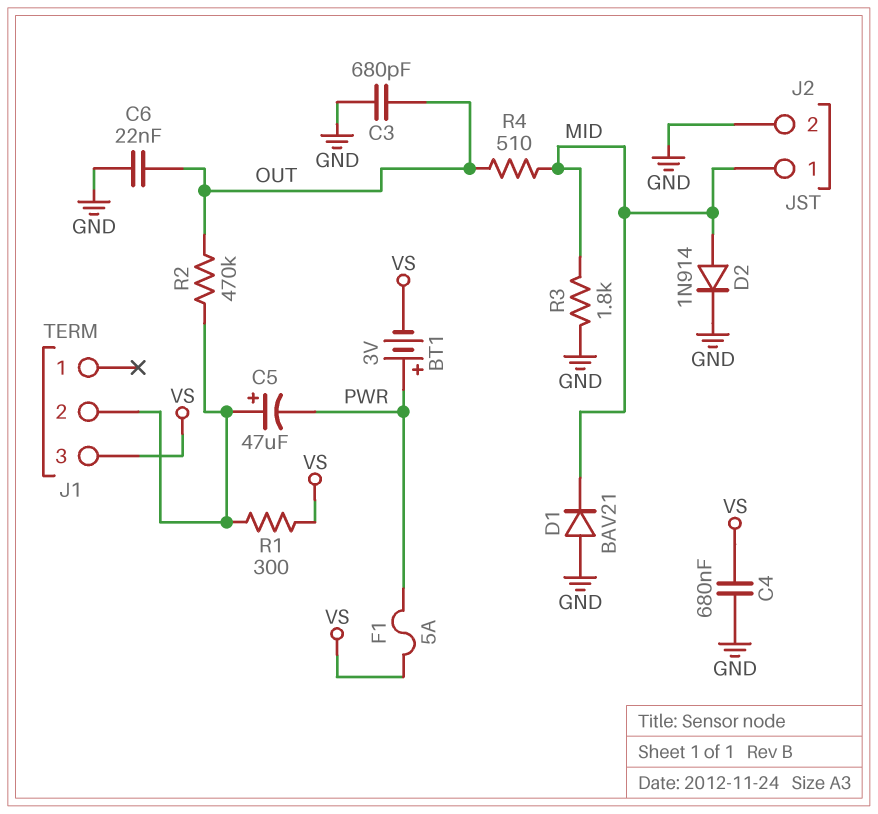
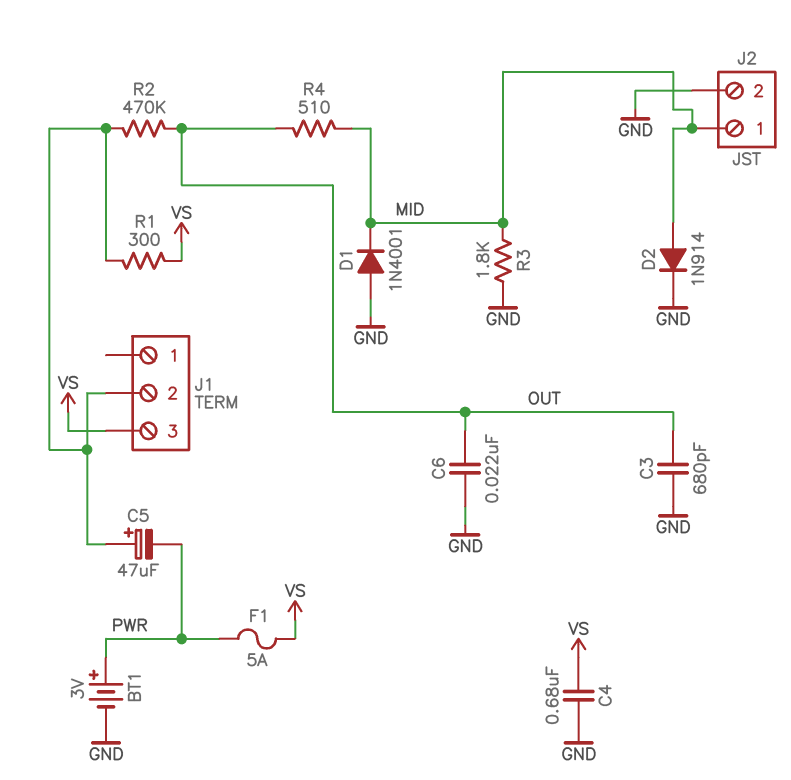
BT1: 3V (plus PWR, minus VS) -> 3V (plus PWR, minus GND)
D1: diode BAV21 (A GND, K MID) -> diode 1N4001 (A GND, K MID)

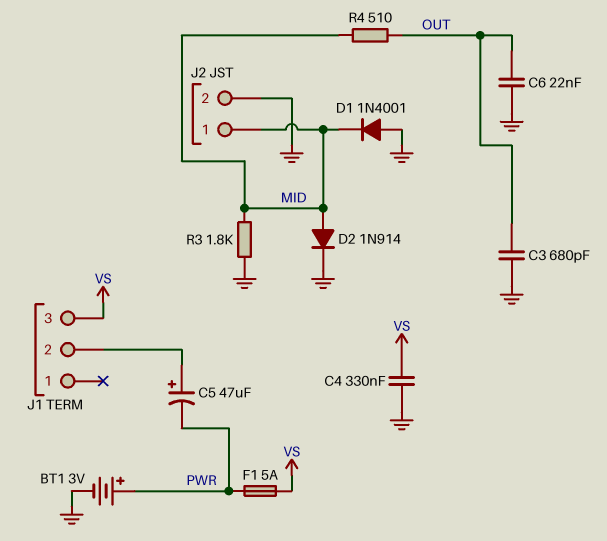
C4: 680nF (GND, VS) -> 330nF (GND, VS)
R1: 300 (J1/2, VS) -> none
R2: 470k (J1/2, OUT) -> none

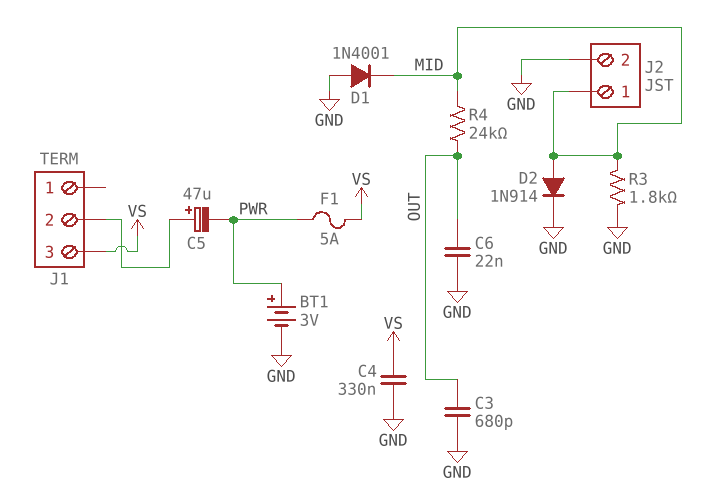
R4: 510 (MID, OUT) -> 24k (MID, OUT)

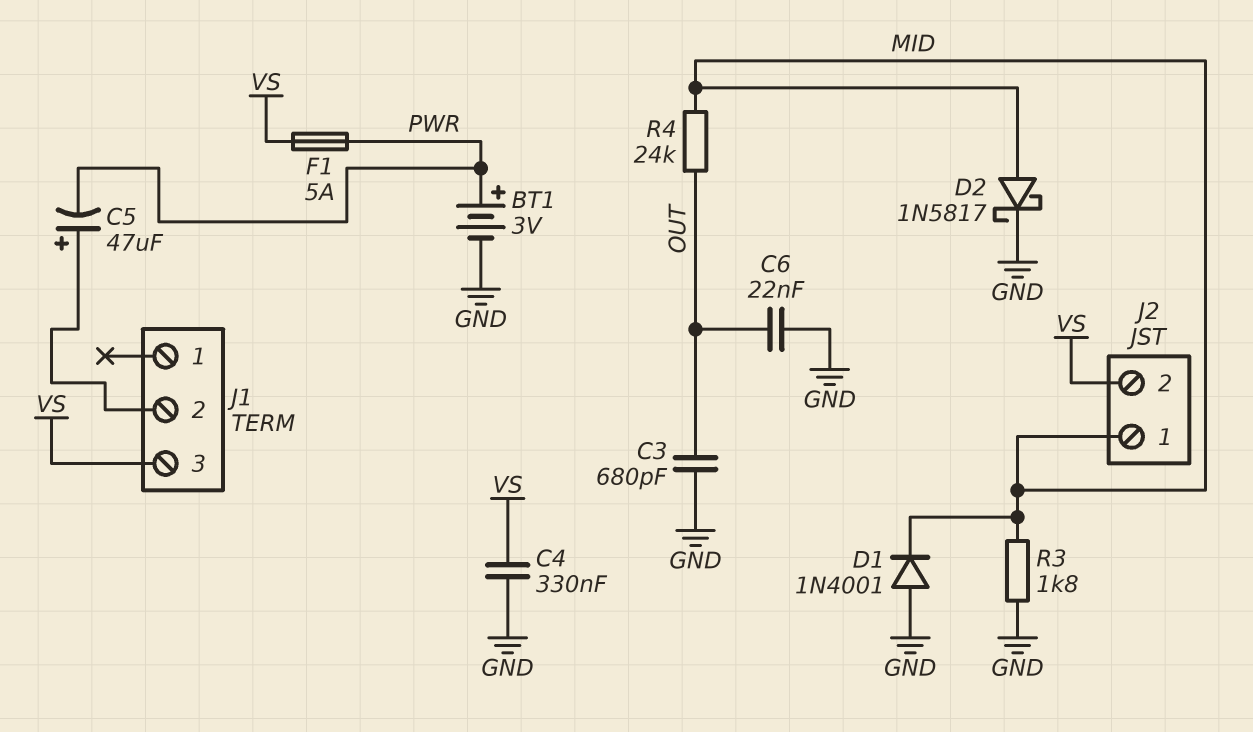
D2: diode 1N914 (A MID, K GND) -> schottky 1N5817 (A MID, K GND)
J2 pin 2: GND -> VS

